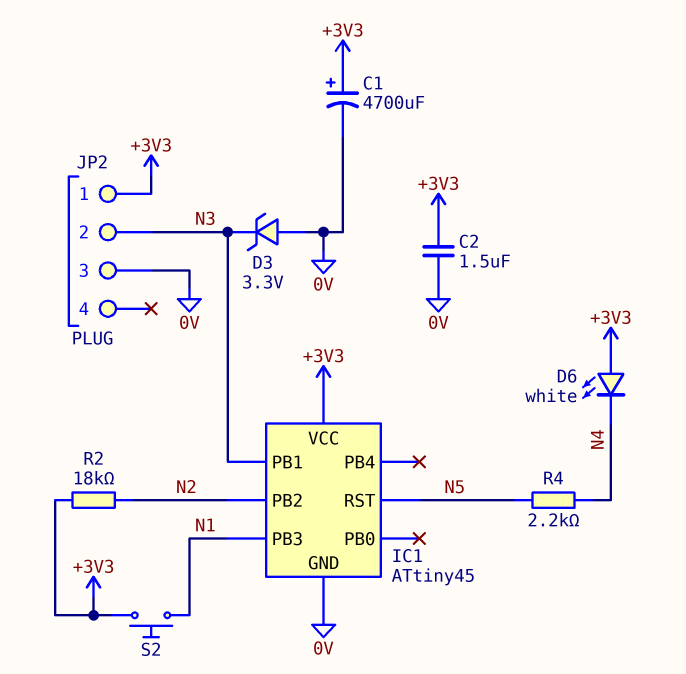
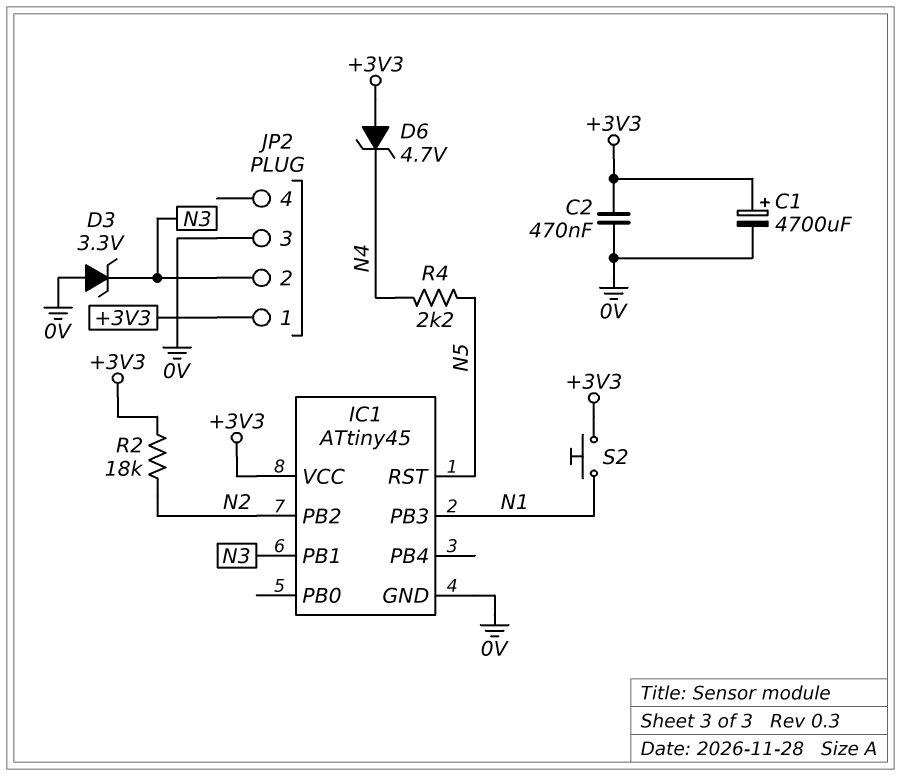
C2: 1.5uF (+3V3, 0V) -> 470nF (+3V3, 0V)
D6: LED white (A +3V3, K N4) -> zener 4.7V (A +3V3, K N4)

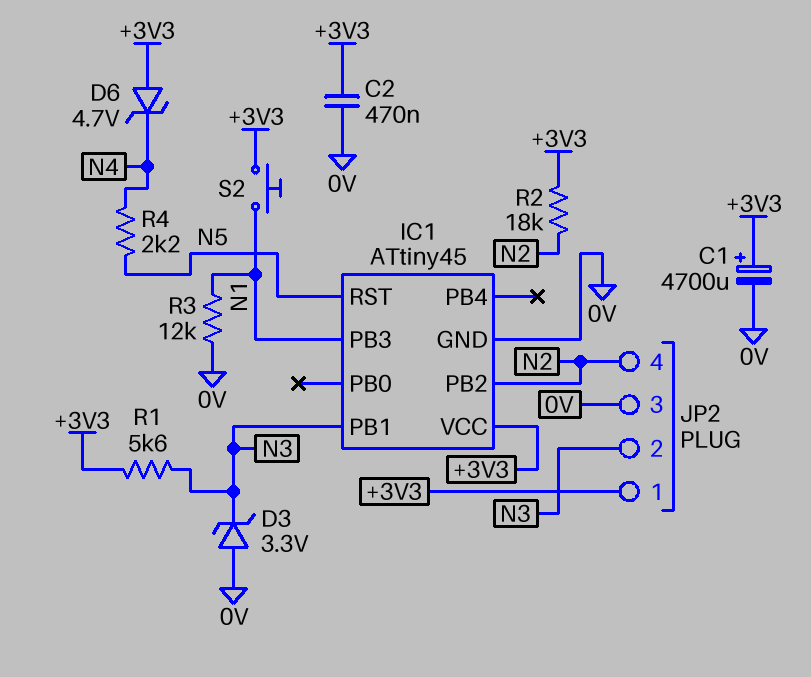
JP2 pin 4: none -> N2
R1: none -> 5.6k (+3V3, N3)
R3: none -> 12k (0V, N1)

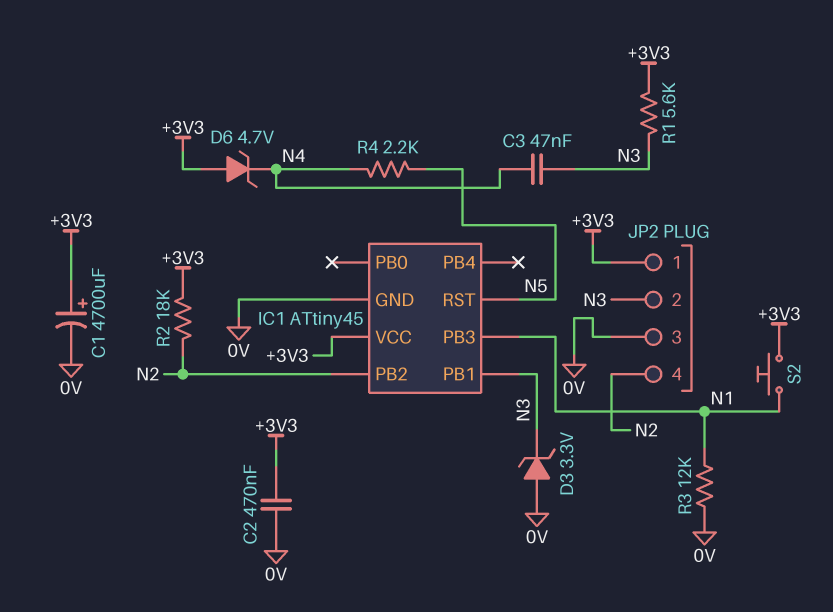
C3: none -> 47nF (N3, N4)

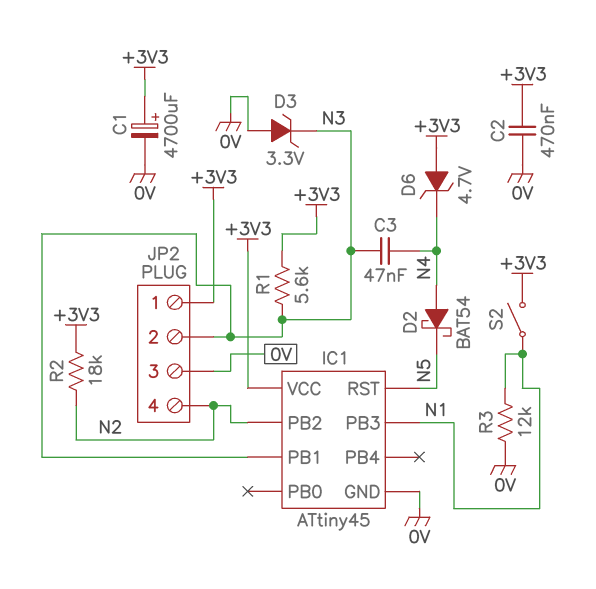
D2: none -> schottky BAT54 (A N4, K N5)
R4: 2.2k (N4, N5) -> none
S2: button (+3V3, N1) -> switch (+3V3, N1)

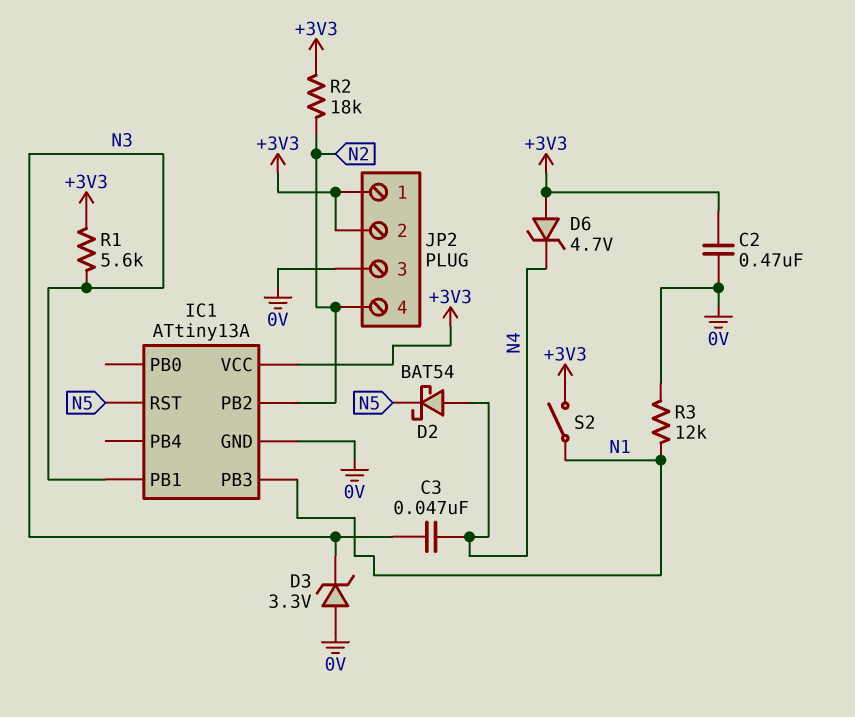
C1: 4700uF (plus +3V3, minus 0V) -> none
IC1: ATtiny45 -> ATtiny13A
JP2 pin 2: N3 -> +3V3

